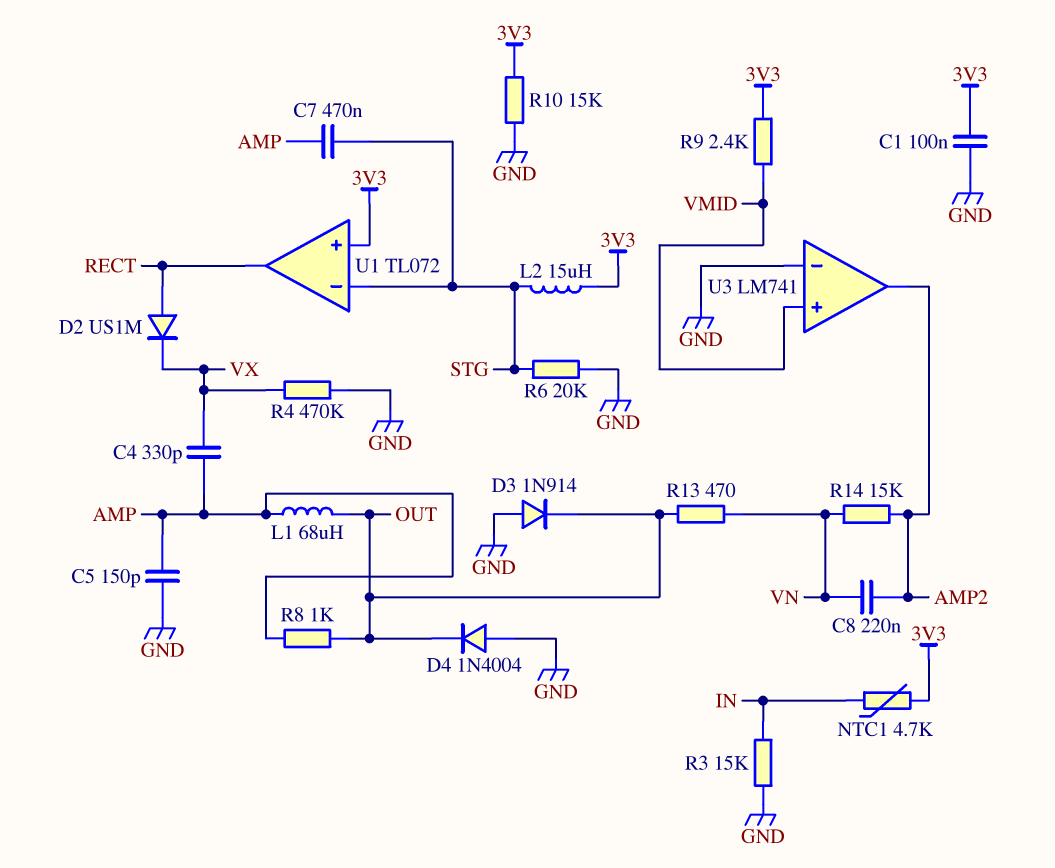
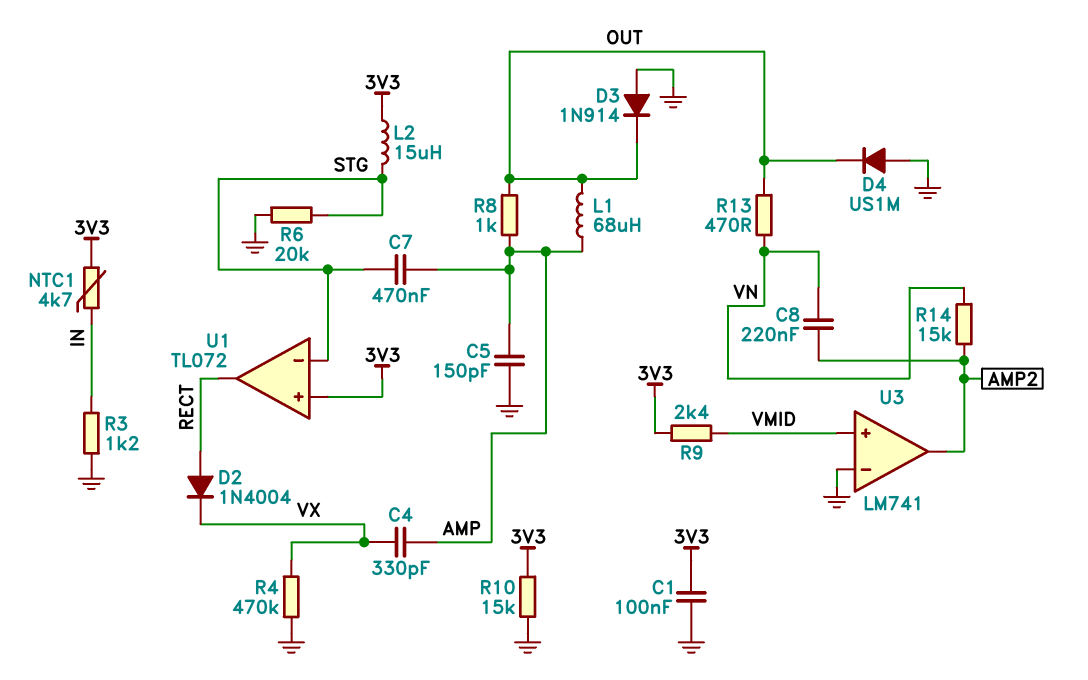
D2: diode US1M (A RECT, K VX) -> diode 1N4004 (A RECT, K VX)
D4: diode 1N4004 (A GND, K OUT) -> diode US1M (A GND, K OUT)
R3: 15k (GND, IN) -> 1.2k (GND, IN)

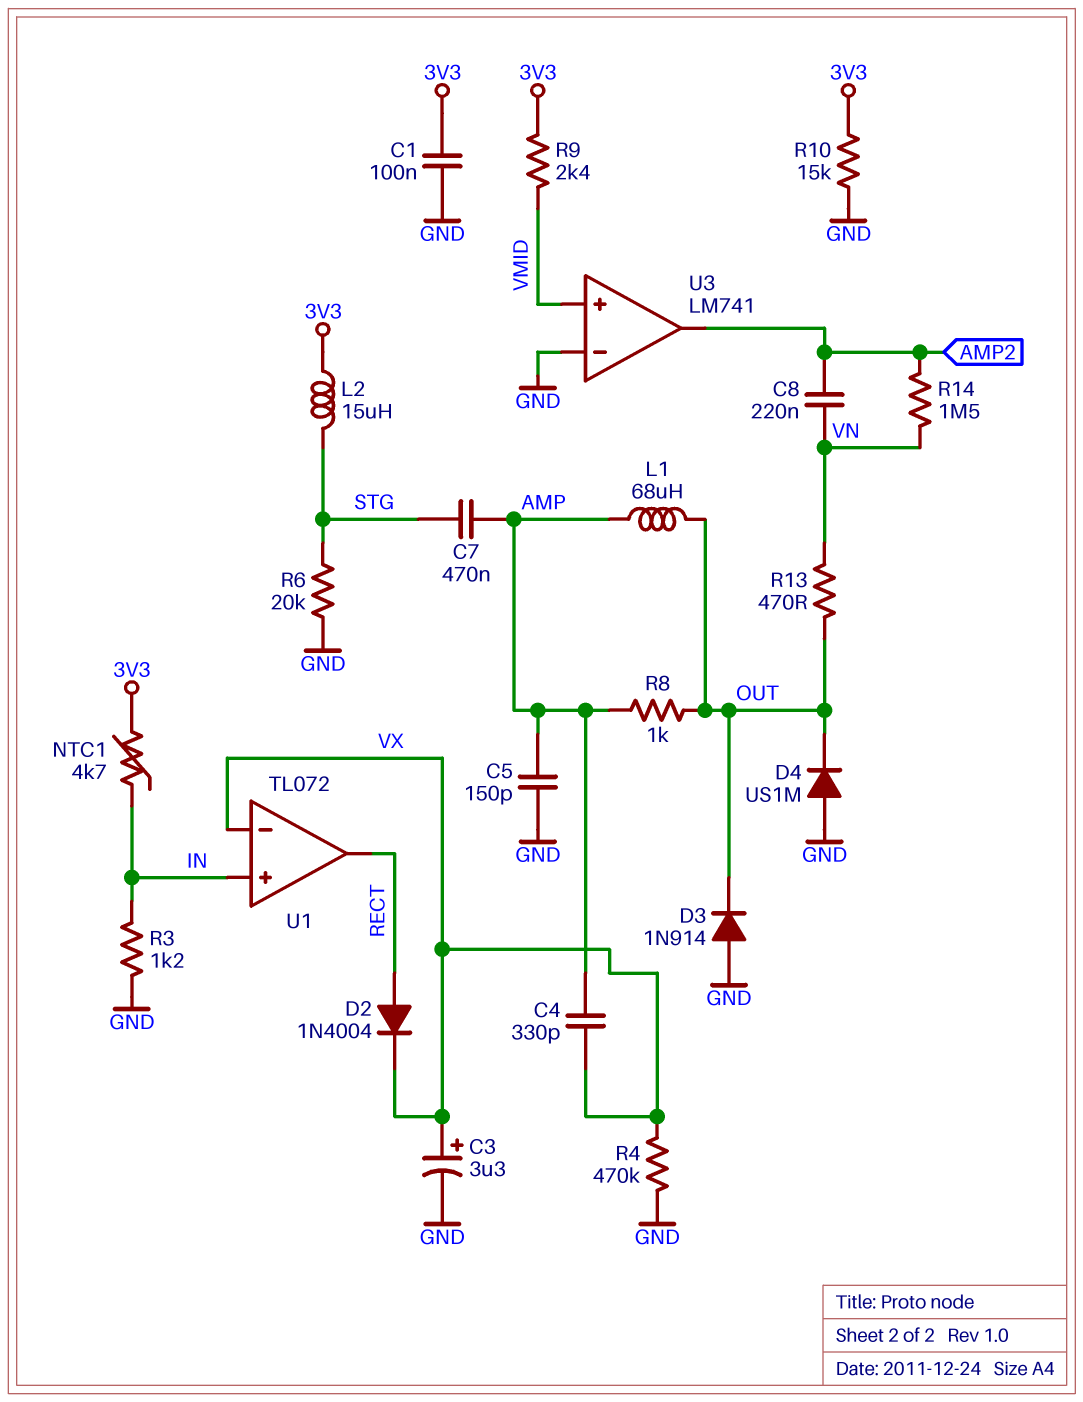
C3: none -> 3.3uF (plus VX, minus GND)
R14: 15k (AMP2, VN) -> 1.5M (AMP2, VN)
U1 pin in+: 3V3 -> IN
U1 pin in-: STG -> VX

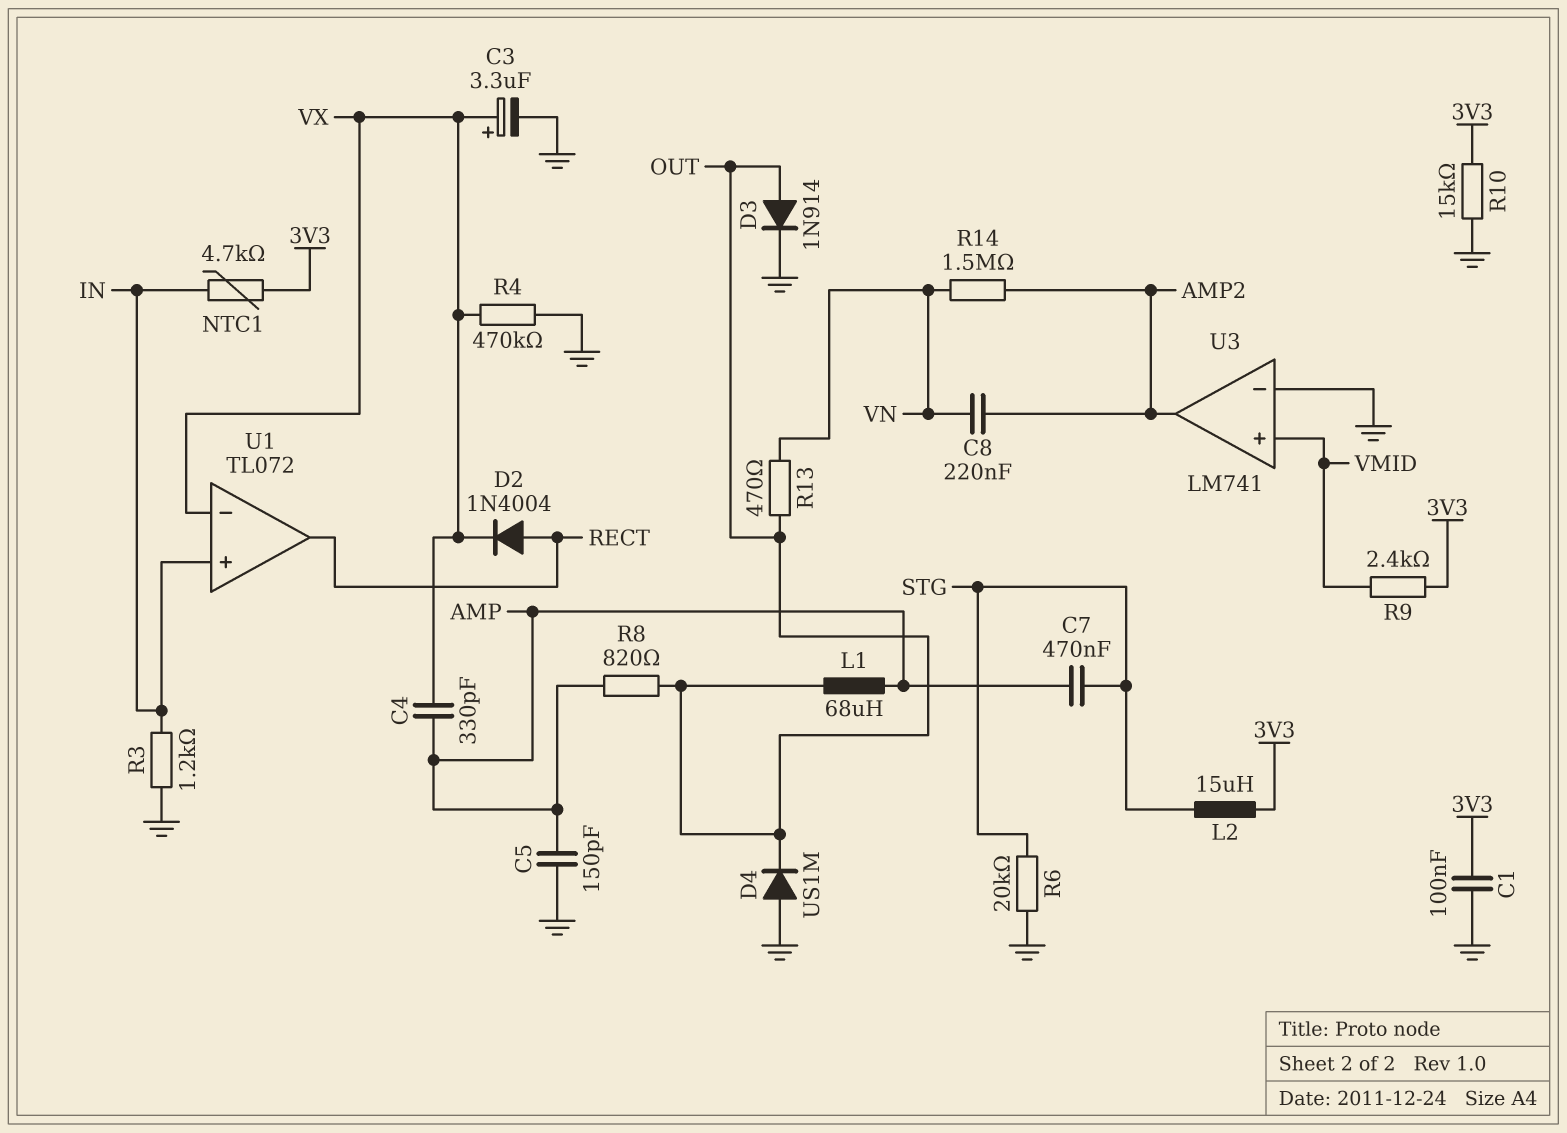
D3: diode 1N914 (A GND, K OUT) -> diode 1N914 (A OUT, K GND)
R8: 1k (AMP, OUT) -> 820 (AMP, OUT)

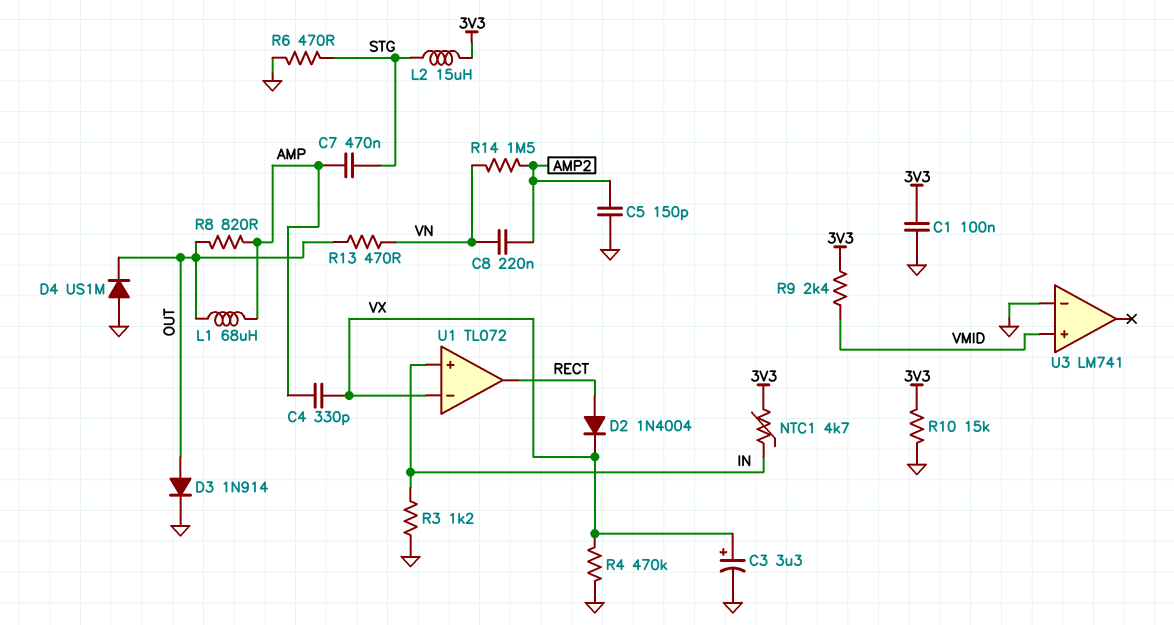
C5: 150pF (AMP, GND) -> 150pF (AMP2, GND)
R6: 20k (GND, STG) -> 470 (GND, STG)
U3 pin out: AMP2 -> none

